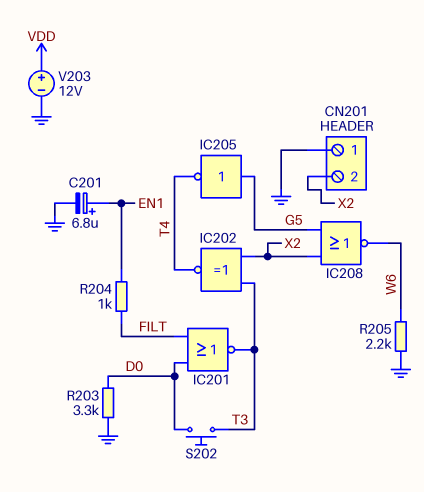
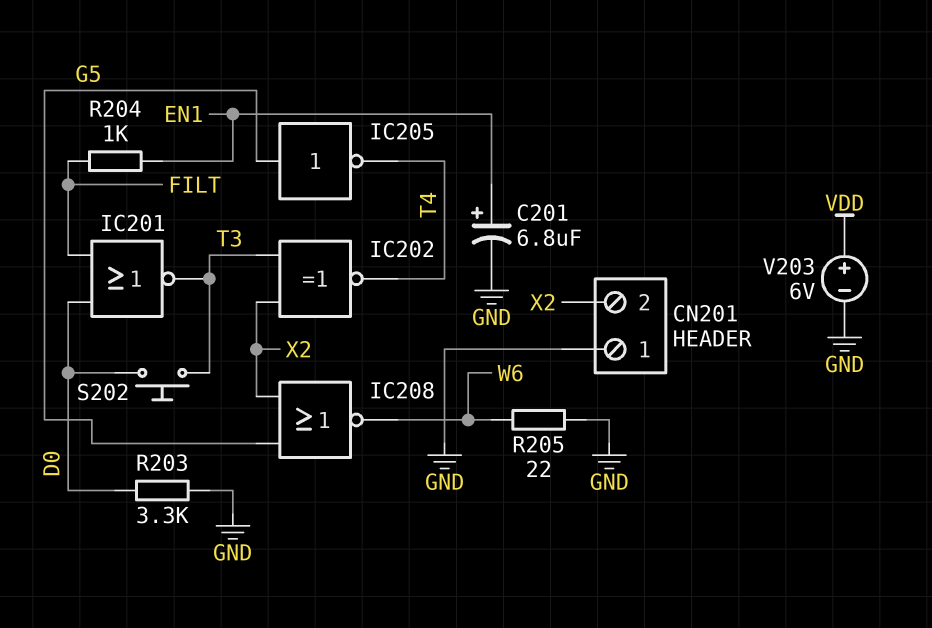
R205: 2.2k (GND, W6) -> 22 (GND, W6)
V203: 12V (plus VDD, minus GND) -> 6V (plus VDD, minus GND)

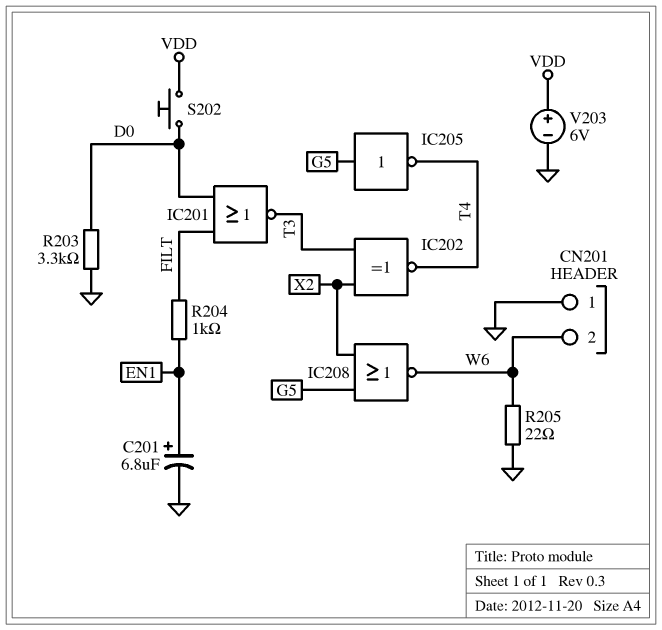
CN201 pin 2: X2 -> W6
S202: button (D0, T3) -> button (D0, VDD)

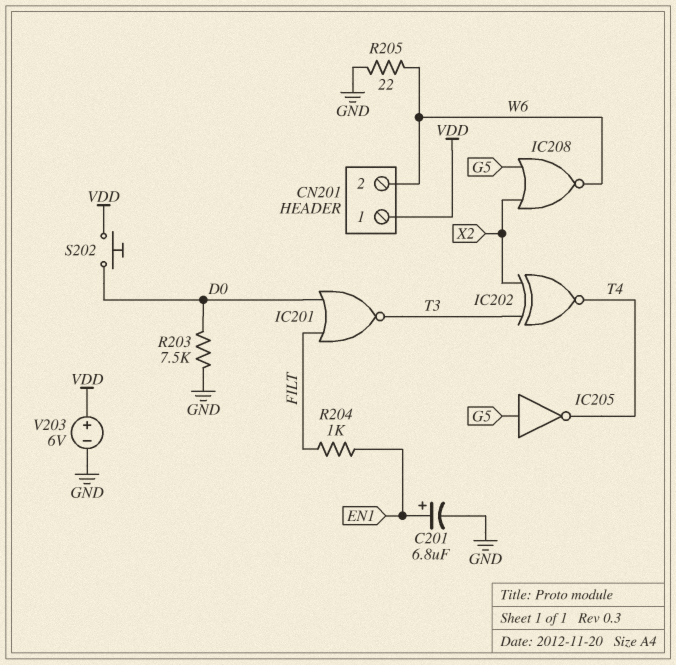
CN201 pin 1: GND -> VDD
R203: 3.3k (D0, GND) -> 7.5k (D0, GND)

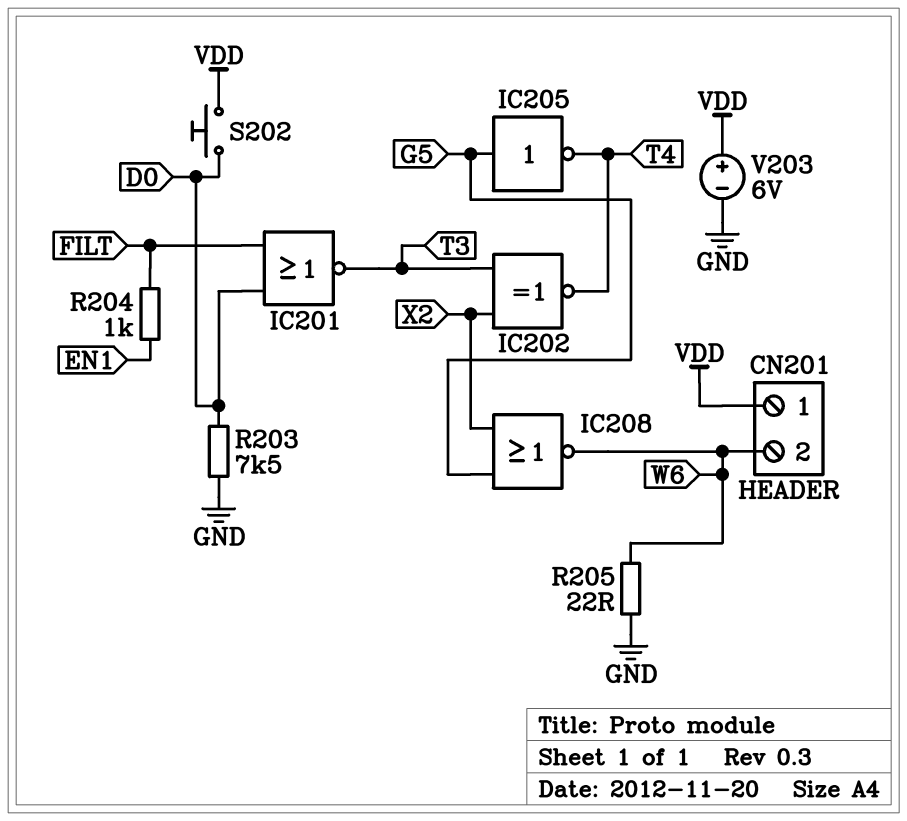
C201: 6.8uF (plus EN1, minus GND) -> none

